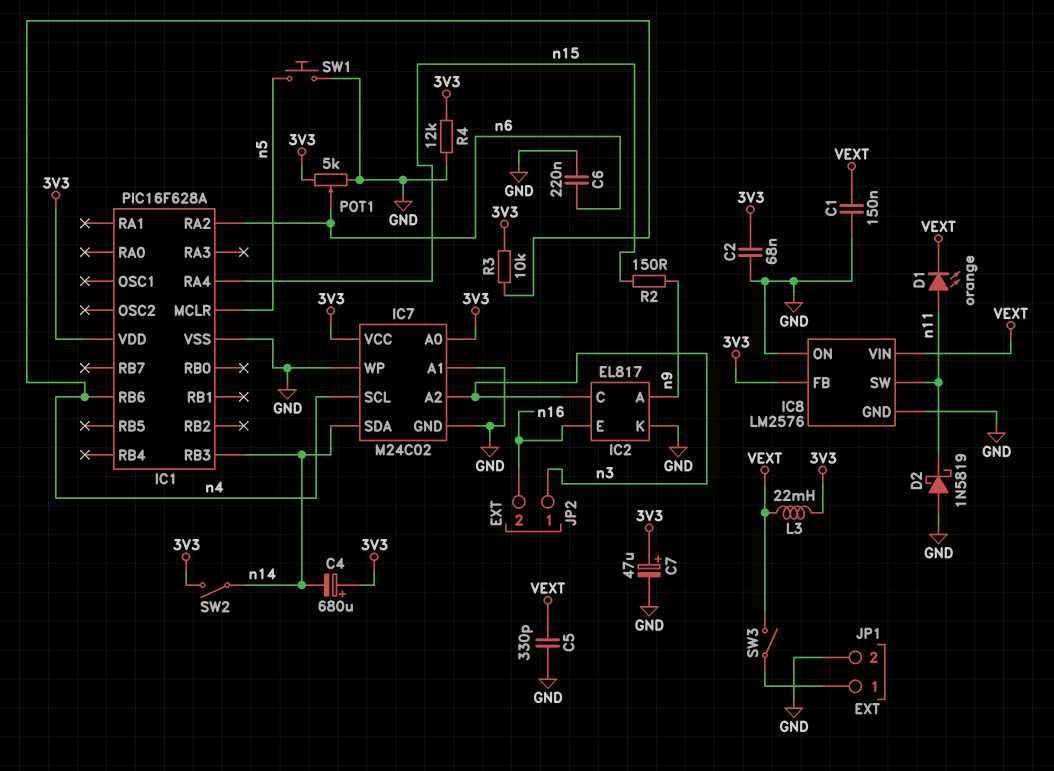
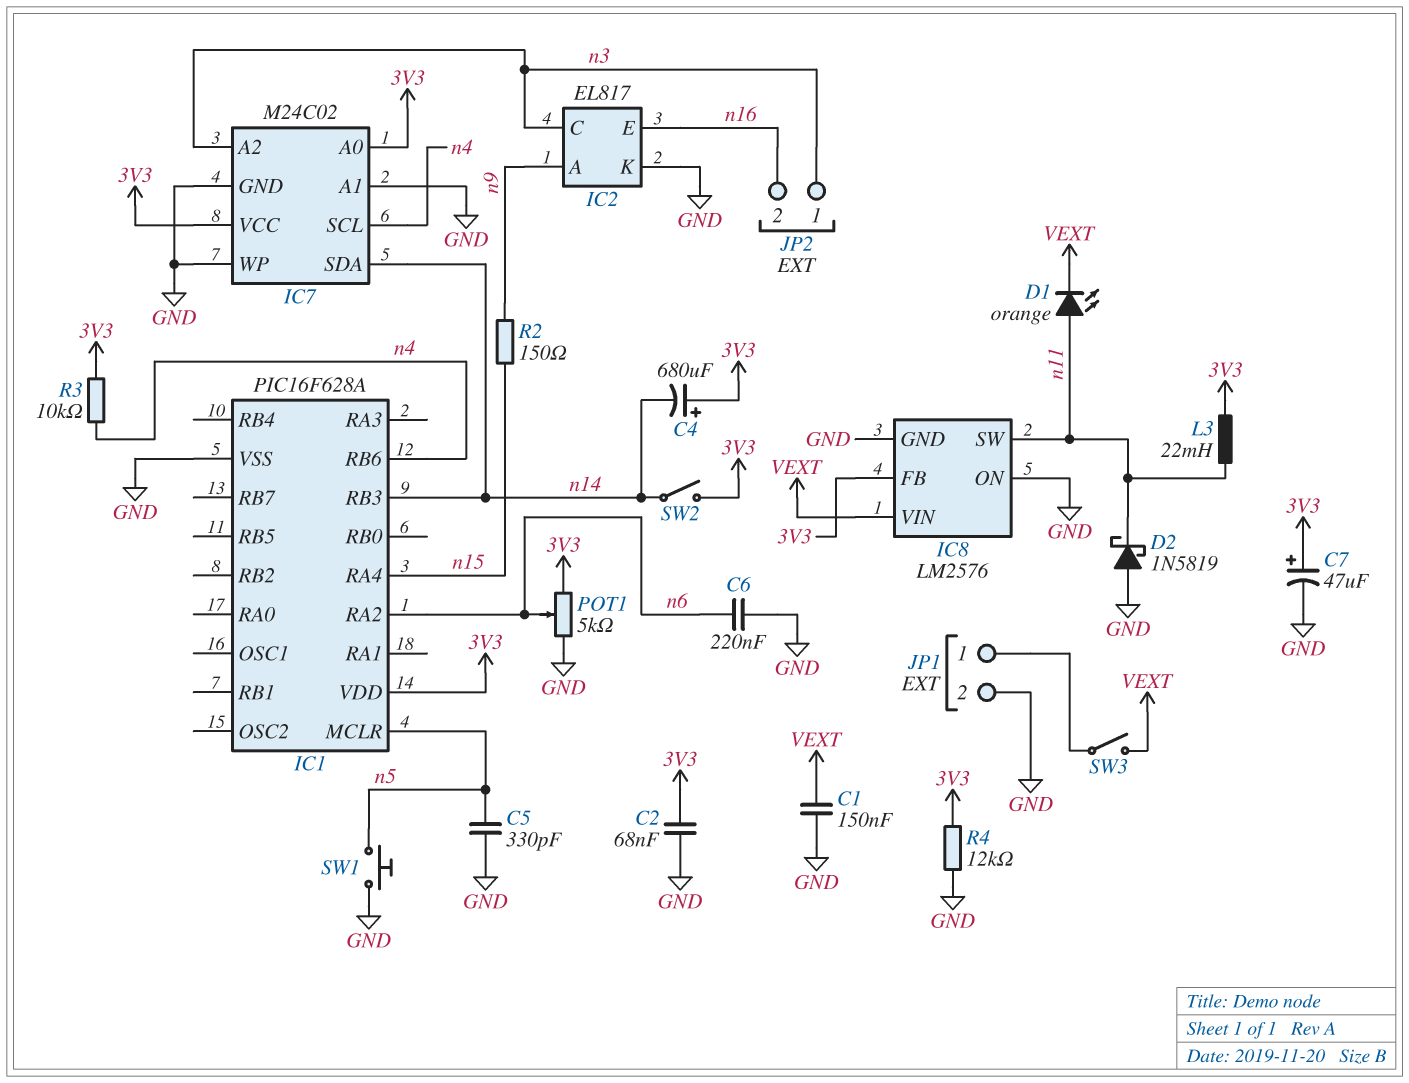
C5: 330pF (GND, VEXT) -> 330pF (GND, n5)
L3: 22mH (3V3, VEXT) -> 22mH (3V3, n11)

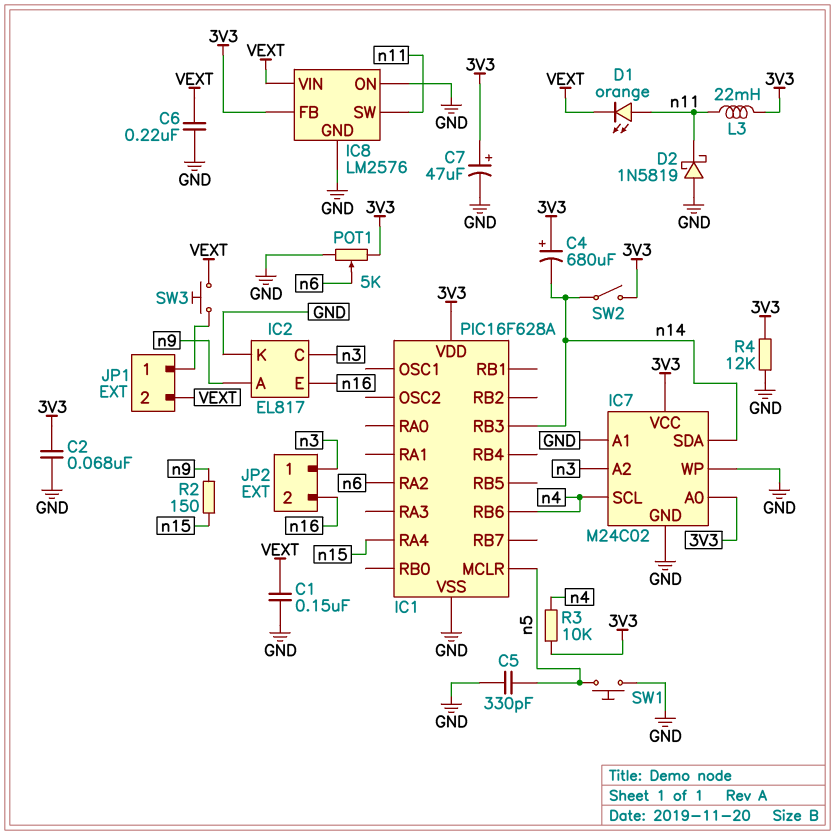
C6: 220nF (GND, n6) -> 220nF (GND, VEXT)
JP1 pin 2: GND -> VEXT
SW3: switch (JP1/1, VEXT) -> button (JP1/1, VEXT)

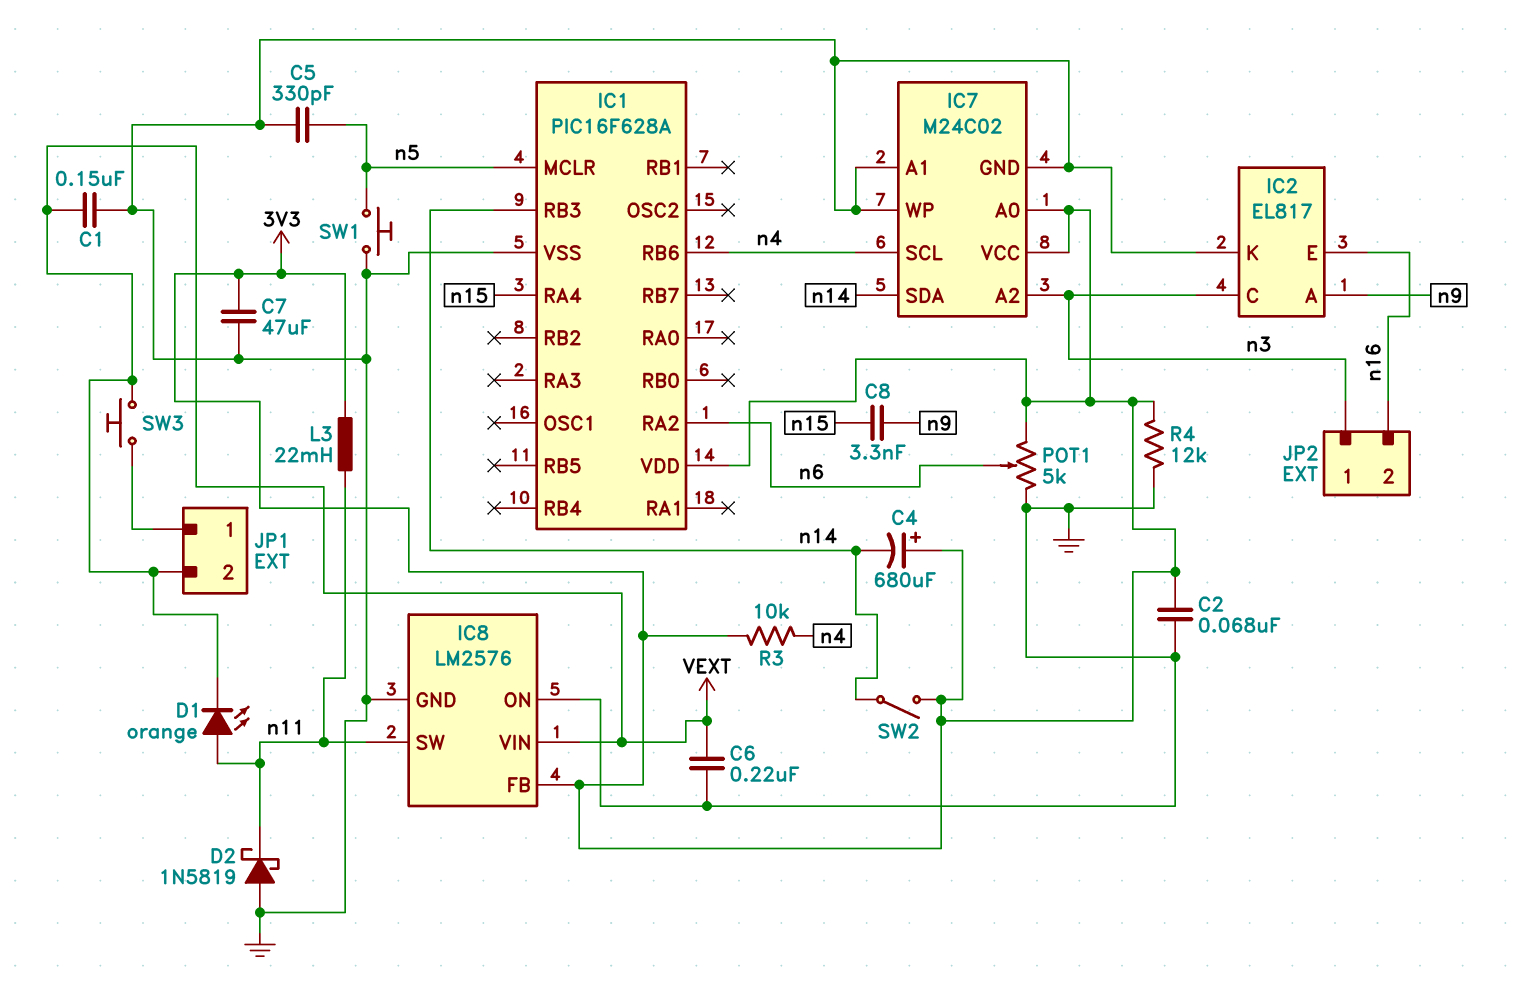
C7: 47uF (plus 3V3, minus GND) -> 47uF (3V3, GND)
C8: none -> 3.3nF (n9, n15)
R2: 150 (n9, n15) -> none

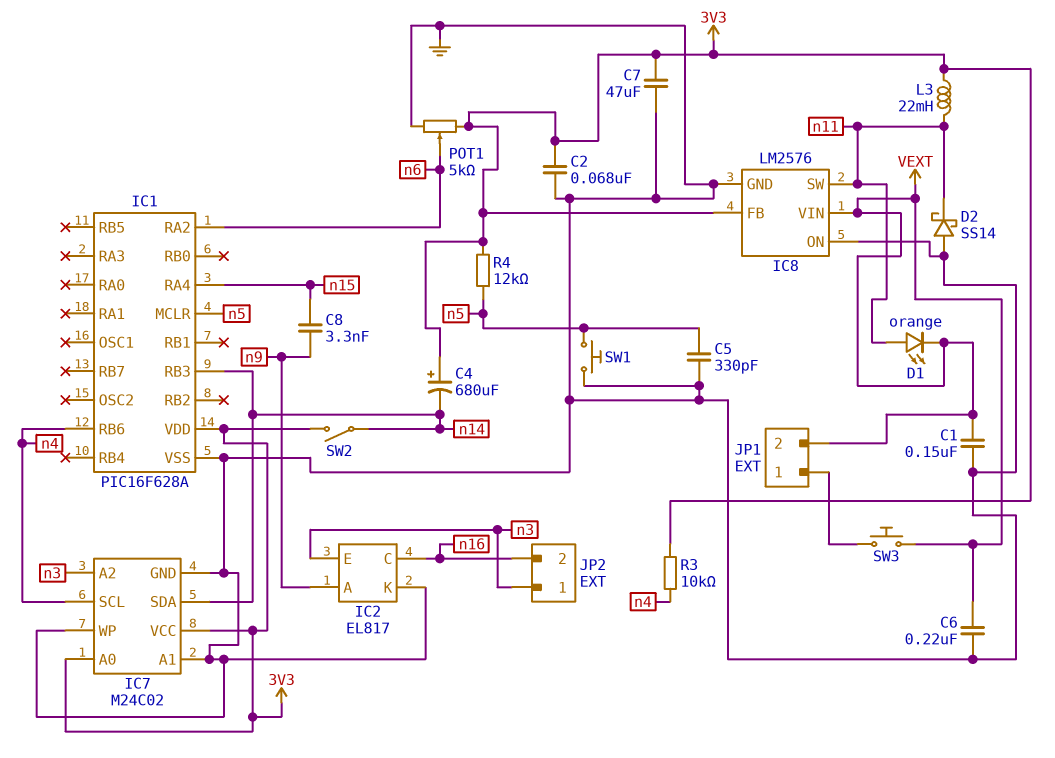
D2: schottky 1N5819 (A GND, K n11) -> schottky SS14 (A GND, K n11)
IC2 pin C: n3 -> n16
IC2 pin E: n16 -> n3
R4: 12k (3V3, GND) -> 12k (3V3, n5)

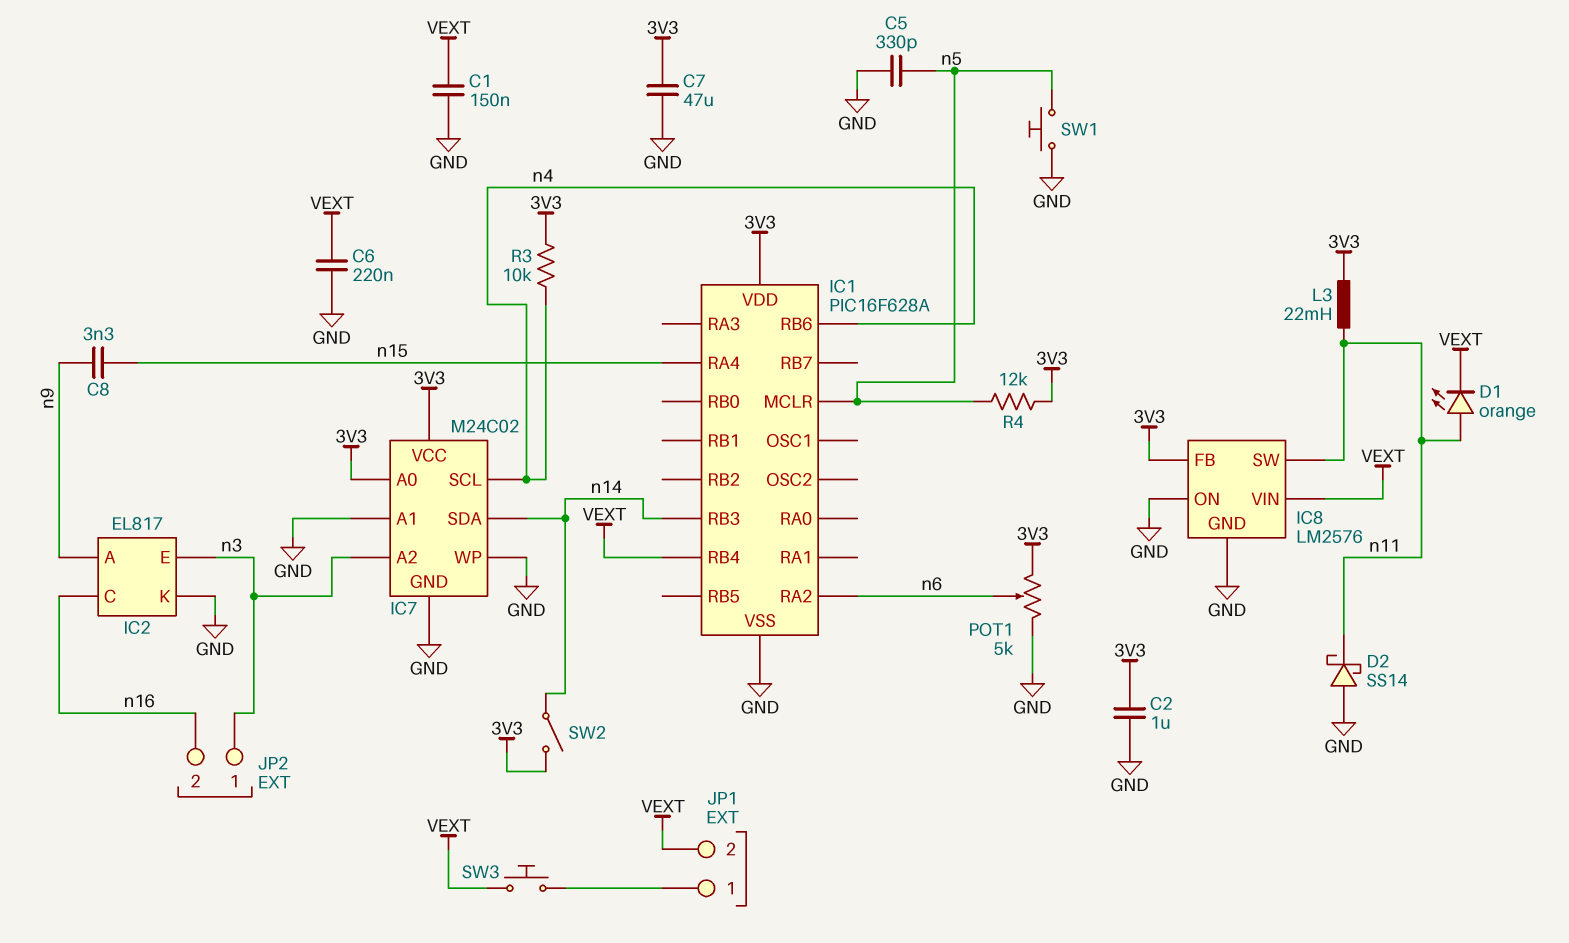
C2: 68nF (3V3, GND) -> 1uF (3V3, GND)
C4: 680uF (plus 3V3, minus n14) -> none
IC1 pin RB4: none -> VEXT

